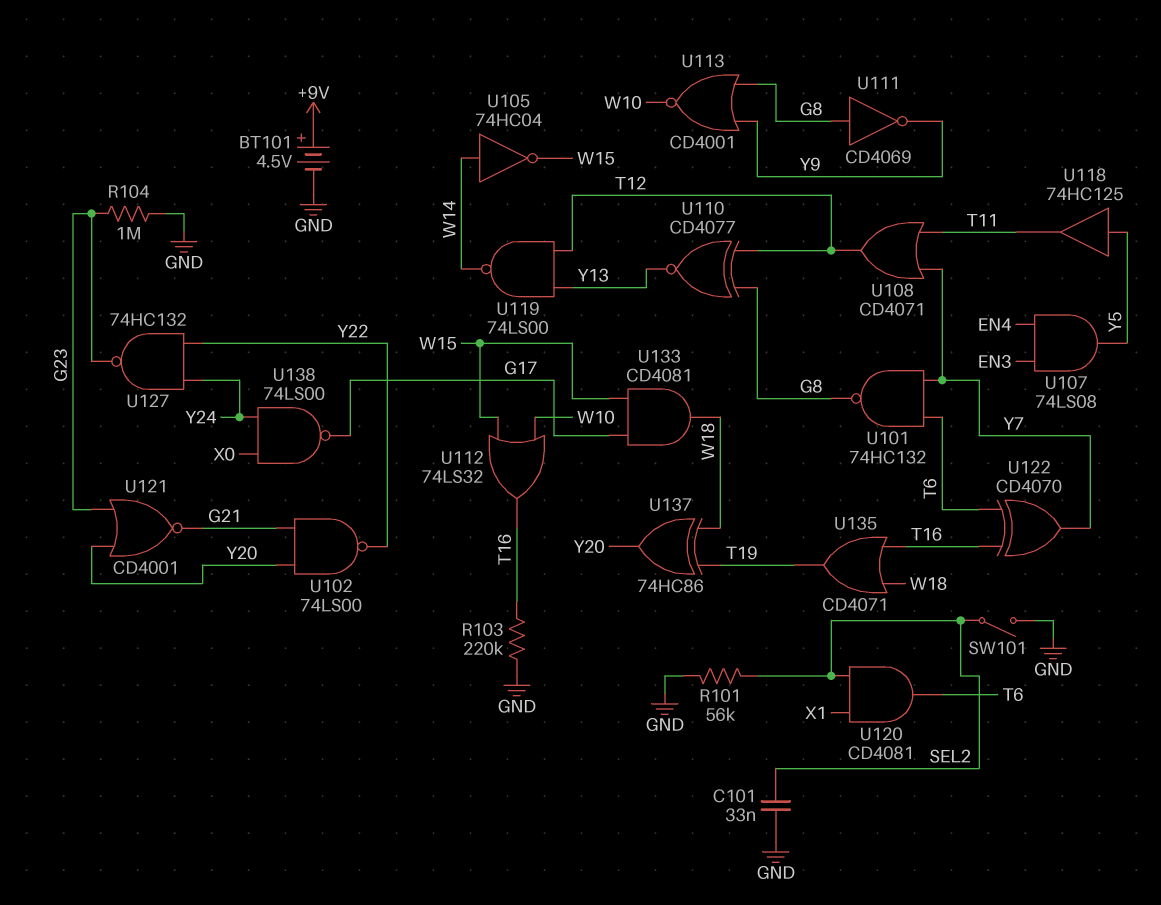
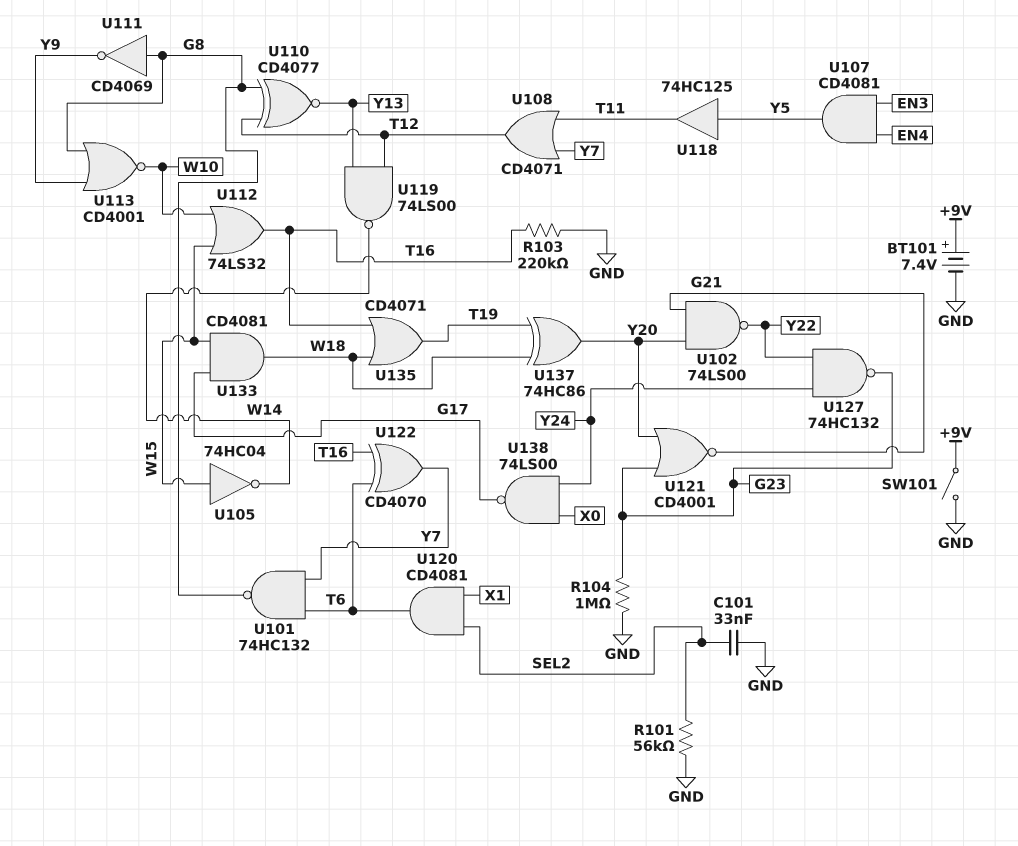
BT101: 4.5V (plus +9V, minus GND) -> 7.4V (plus +9V, minus GND)
SW101: switch (GND, SEL2) -> switch (+9V, GND)
U105: NOT 74HC04 (in W14, out W15) -> NOT 74HC04 (in W15, out W14)
U107: AND 74LS08 (in EN3, in EN4, out Y5) -> AND CD4081 (in EN3, in EN4, out Y5)

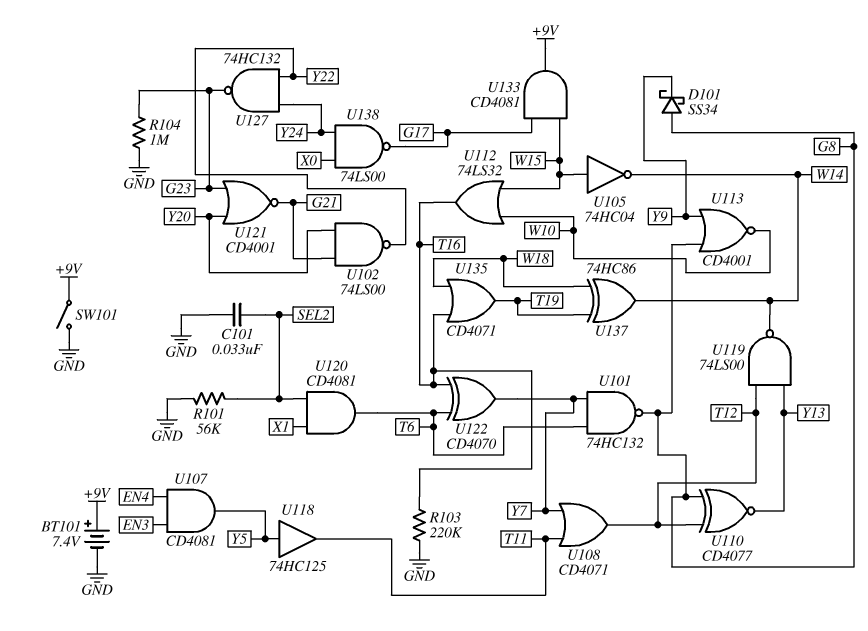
D101: none -> schottky SS34 (A G8, K Y9)
U111: NOT CD4069 (in G8, out Y9) -> none
U133: AND CD4081 (in G17, in W15, out W18) -> AND CD4081 (in G17, in W15, out +9V)
U137: XOR 74HC86 (in T19, in W18, out Y20) -> XOR 74HC86 (in T19, in W18, out W14)

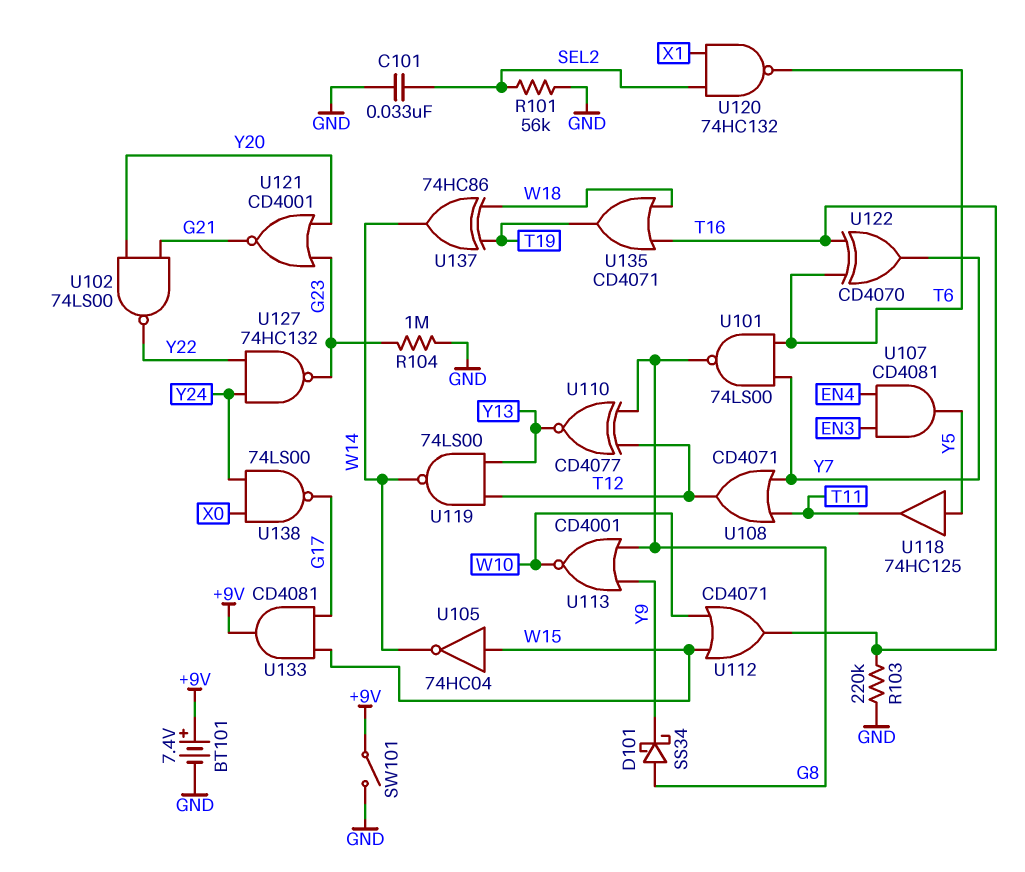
U101: NAND 74HC132 (in T6, in Y7, out G8) -> NAND 74LS00 (in T6, in Y7, out G8)
U112: OR 74LS32 (in W10, in W15, out T16) -> OR CD4071 (in W10, in W15, out T16)
U120: AND CD4081 (in SEL2, in X1, out T6) -> NAND 74HC132 (in SEL2, in X1, out T6)

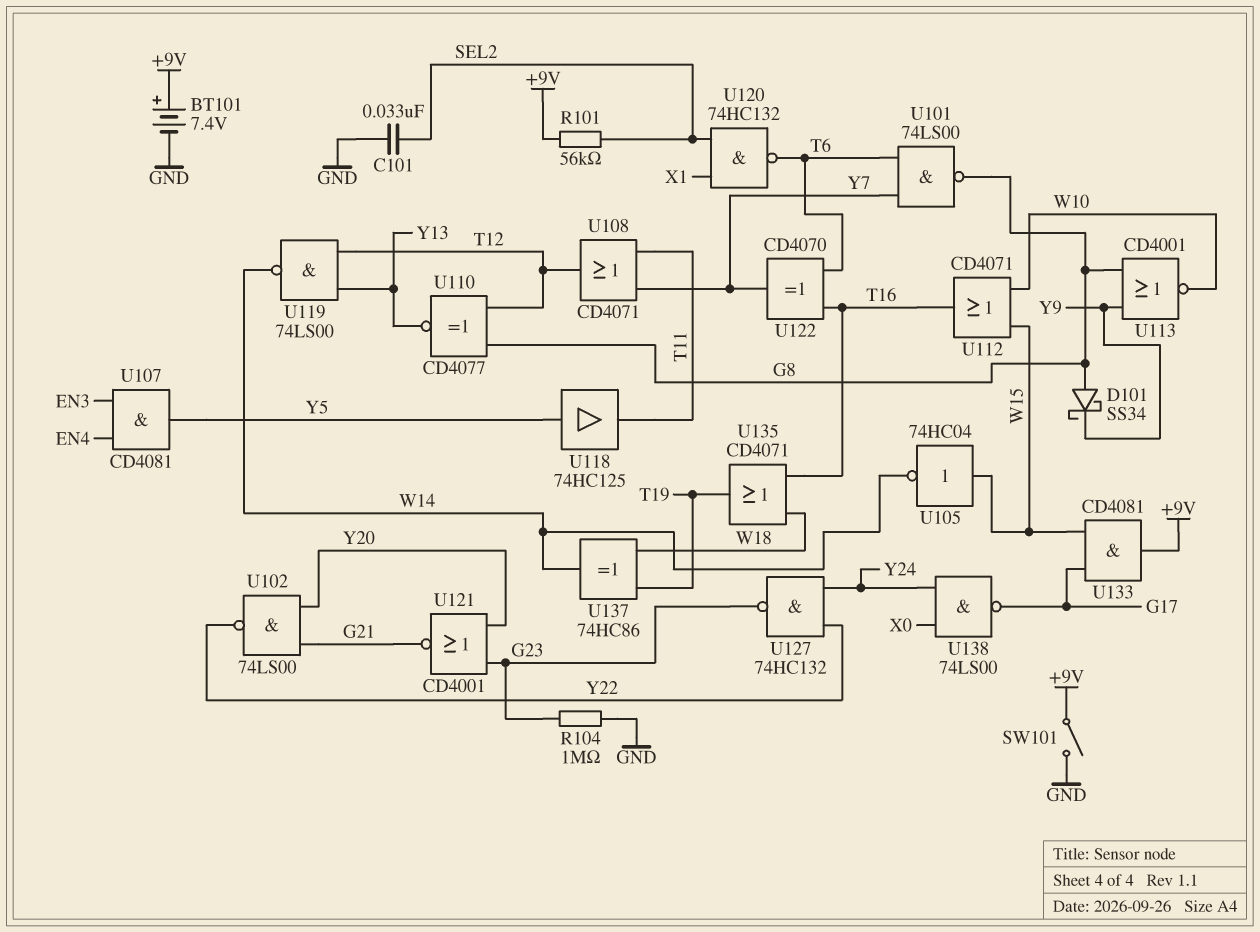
R101: 56k (GND, SEL2) -> 56k (+9V, SEL2)
R103: 220k (GND, T16) -> none

